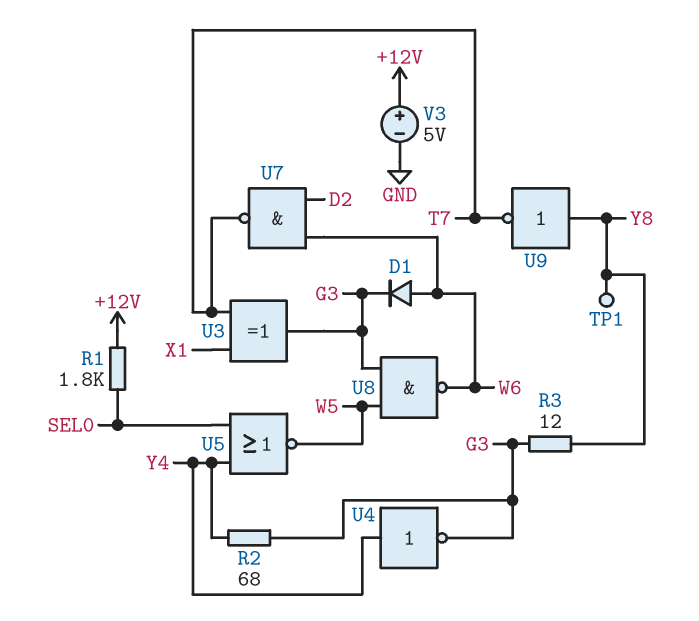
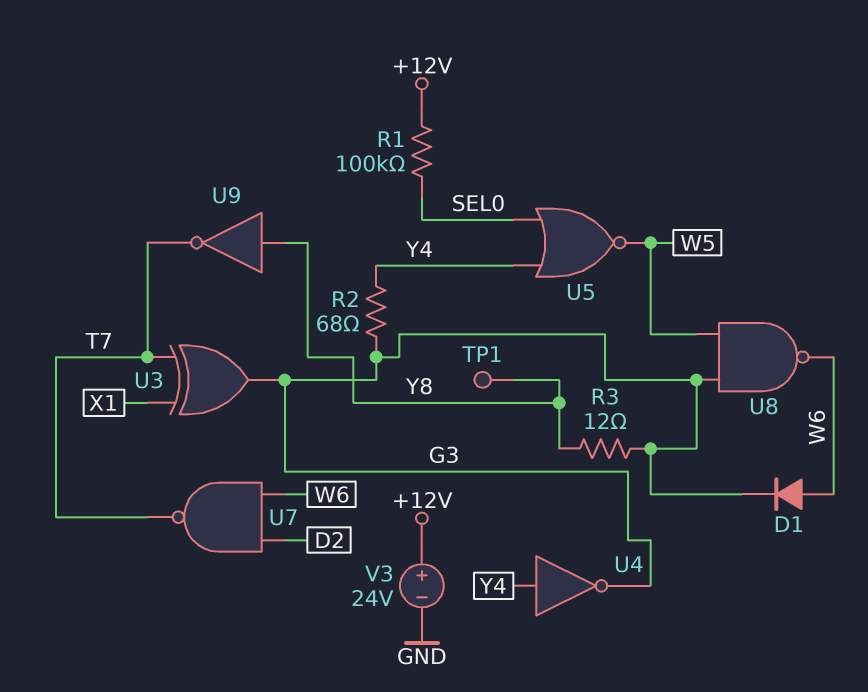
R1: 1.8k (+12V, SEL0) -> 100k (+12V, SEL0)
V3: 5V (plus +12V, minus GND) -> 24V (plus +12V, minus GND)

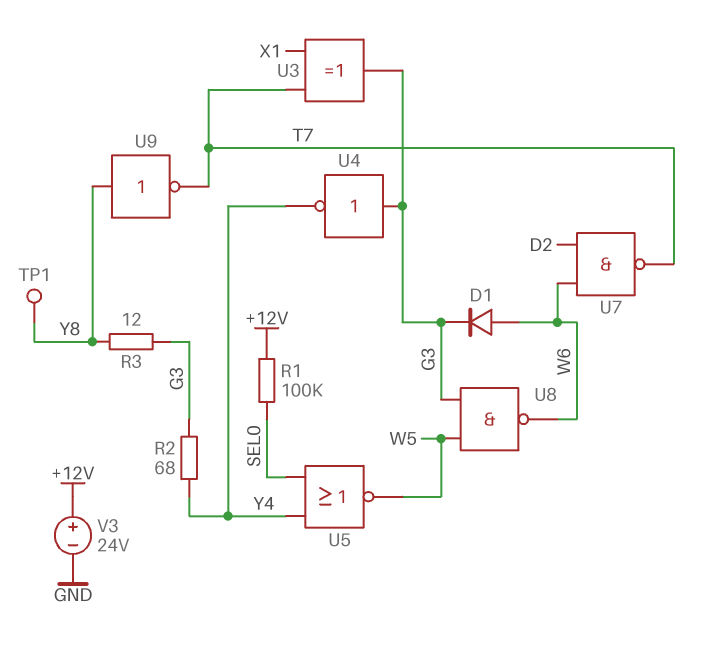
U4: NOT (in Y4, out G3) -> NOT (in G3, out Y4)

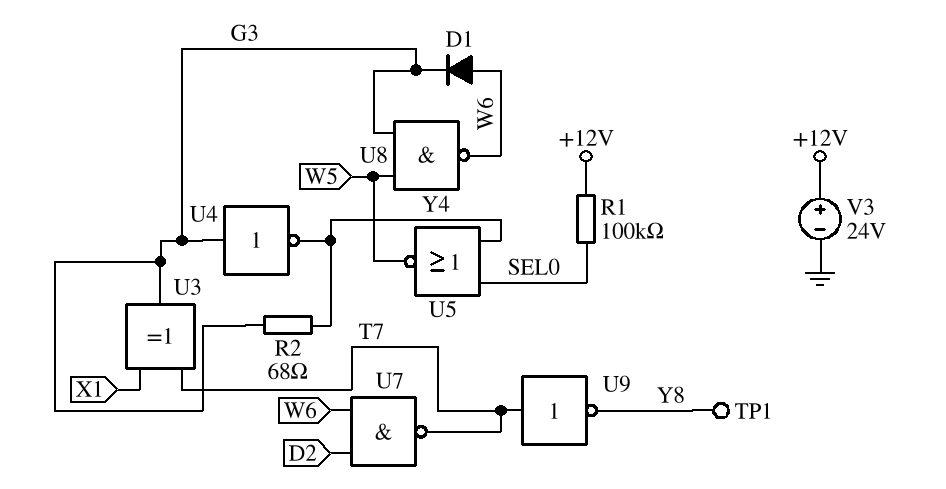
R3: 12 (G3, Y8) -> none
U9: NOT (in Y8, out T7) -> NOT (in T7, out Y8)

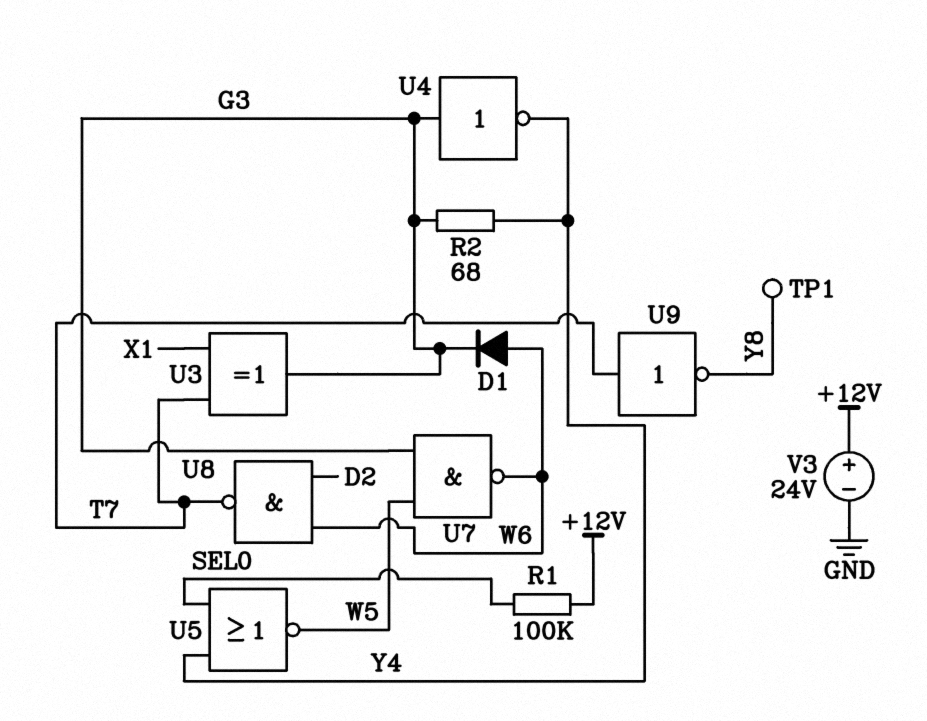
U7: NAND (in D2, in W6, out T7) -> NAND (in G3, in W5, out W6)
U8: NAND (in G3, in W5, out W6) -> NAND (in D2, in W6, out T7)

